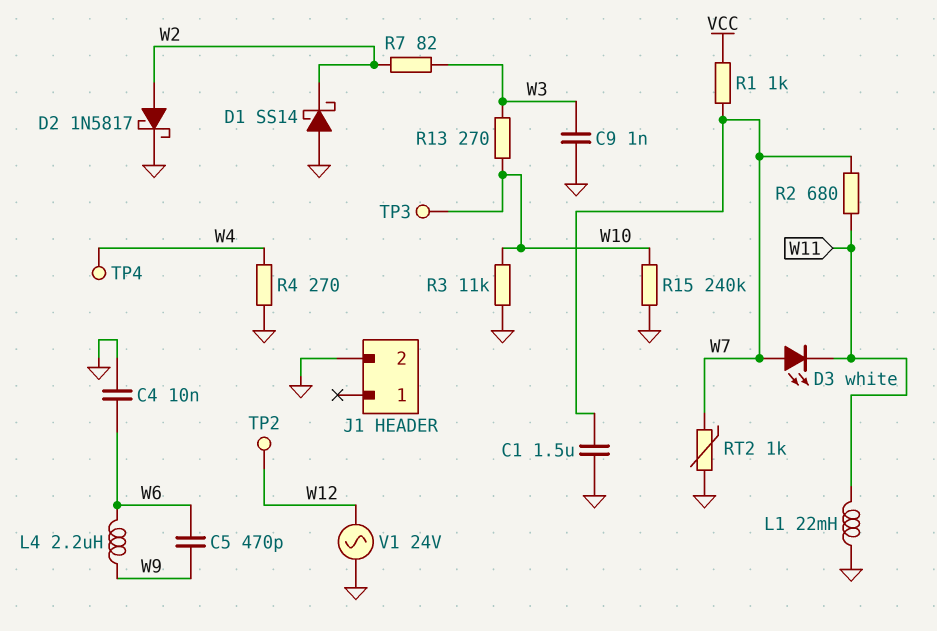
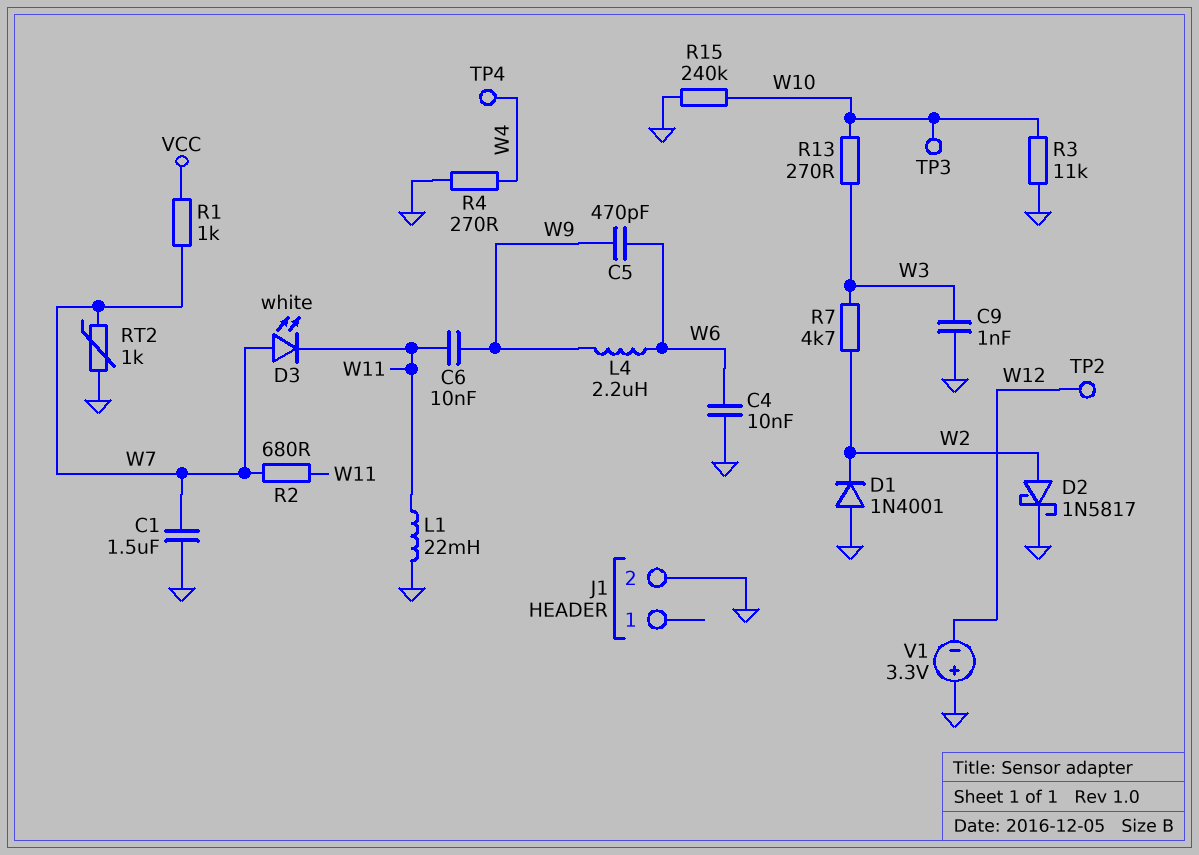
C6: none -> 10nF (W9, W11)
D1: schottky SS14 (A GND, K W2) -> diode 1N4001 (A GND, K W2)
R7: 82 (W2, W3) -> 4.7k (W2, W3)
V1: AC 24V (GND, W12) -> 3.3V (plus GND, minus W12)

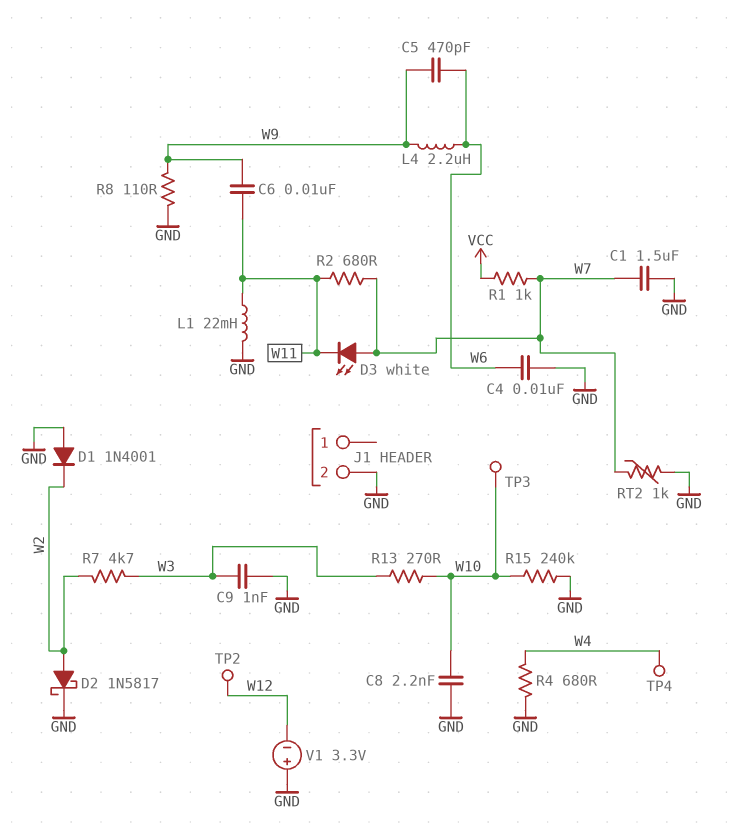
C8: none -> 2.2nF (GND, W10)
R3: 11k (GND, W10) -> none
R4: 270 (GND, W4) -> 680 (GND, W4)
R8: none -> 110 (GND, W9)

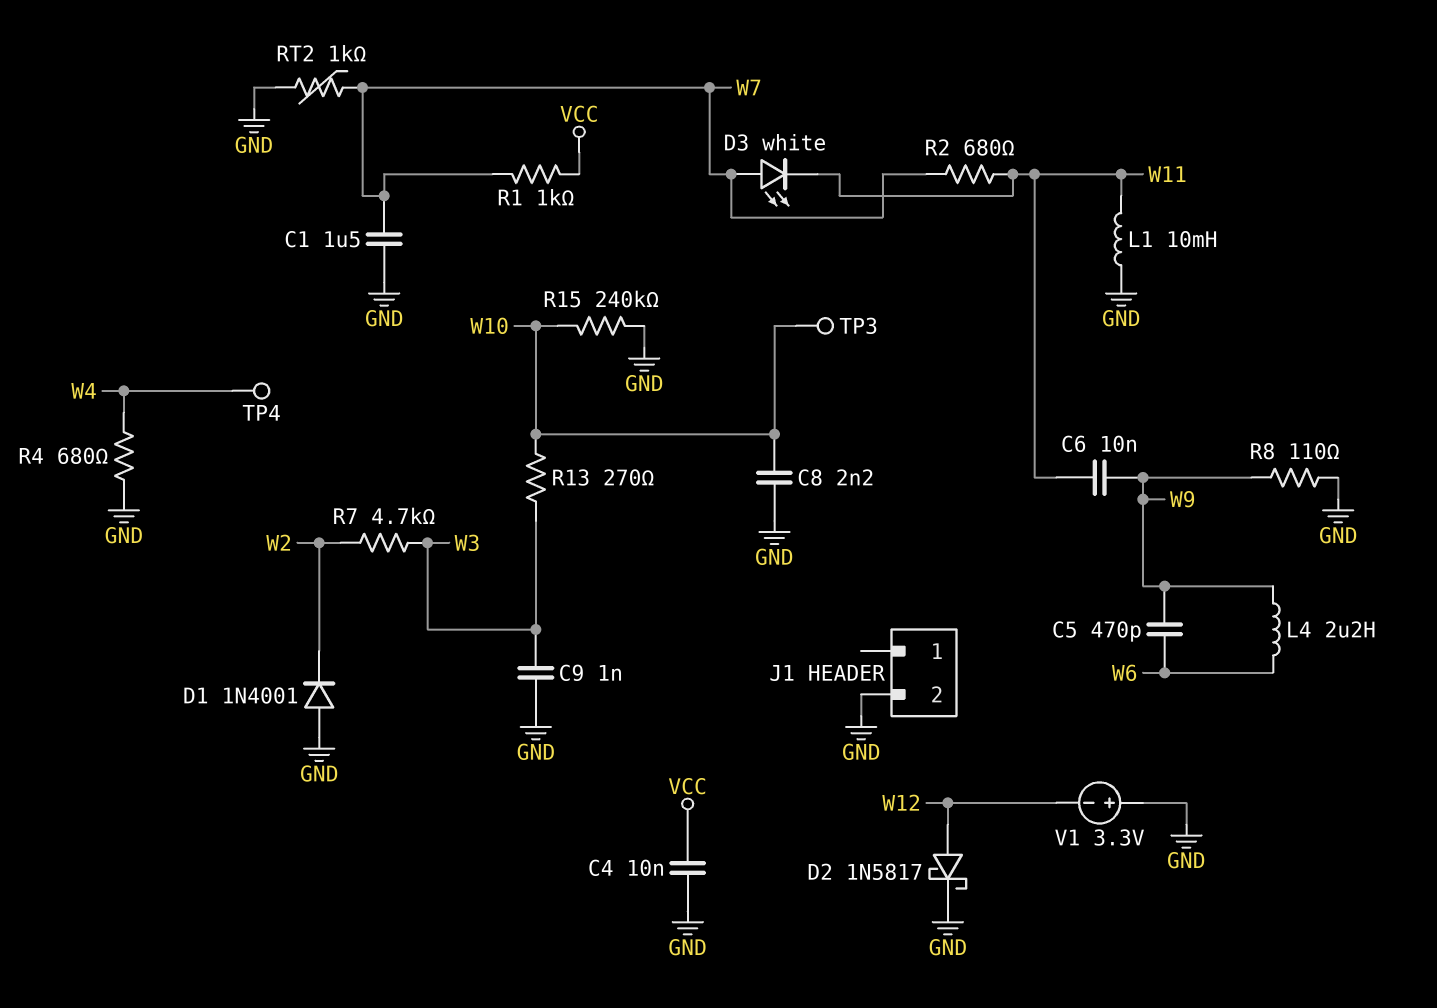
C4: 10nF (GND, W6) -> 10nF (GND, VCC)
D2: schottky 1N5817 (A W2, K GND) -> schottky 1N5817 (A W12, K GND)
L1: 22mH (GND, W11) -> 10mH (GND, W11)
TP2: test point (W12) -> none

